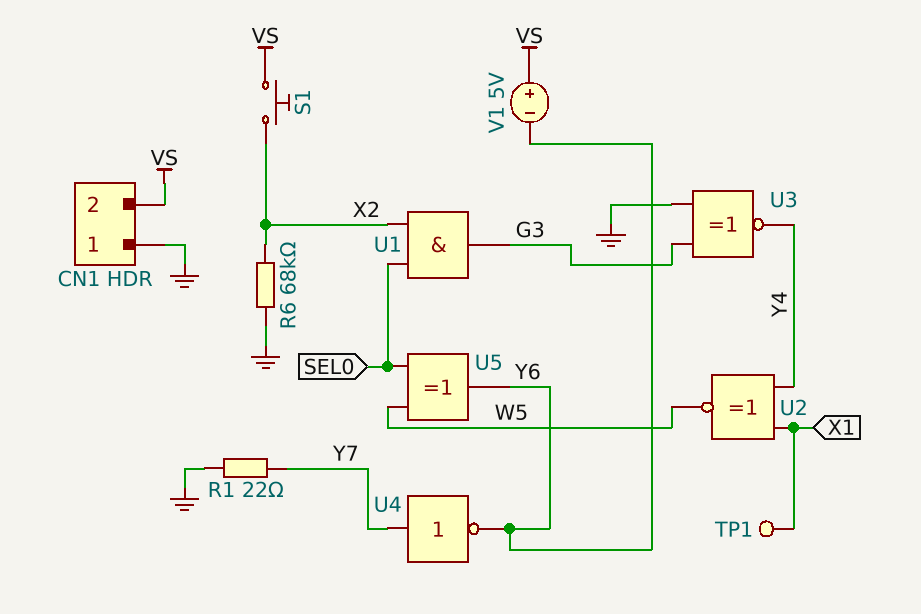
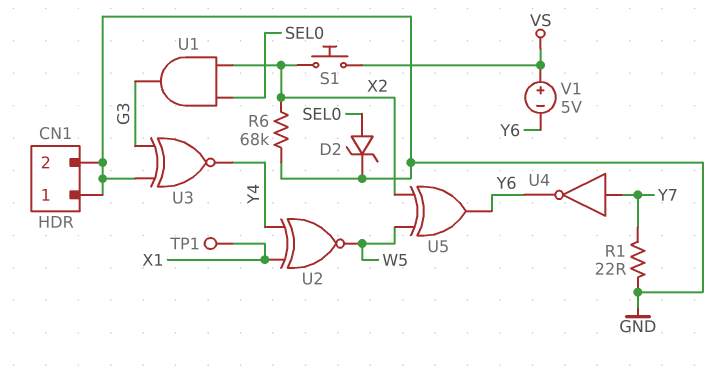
CN1 pin 2: VS -> GND
D2: none -> zener (A SEL0, K GND)
U5: XOR (in SEL0, in W5, out Y6) -> XOR (in W5, in X2, out Y6)

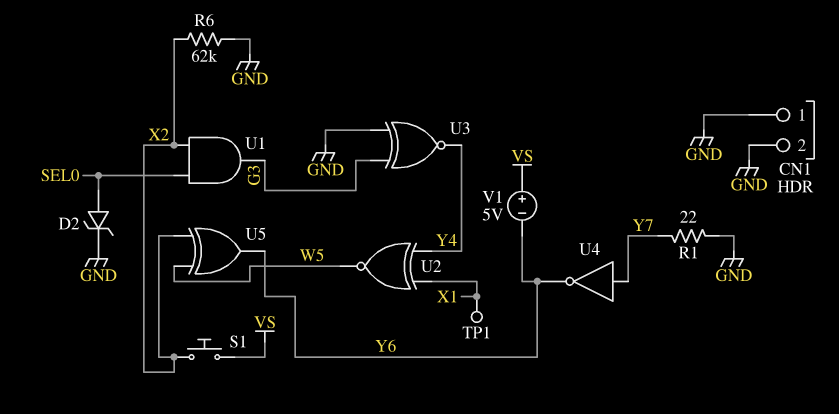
R6: 68k (GND, X2) -> 62k (GND, X2)

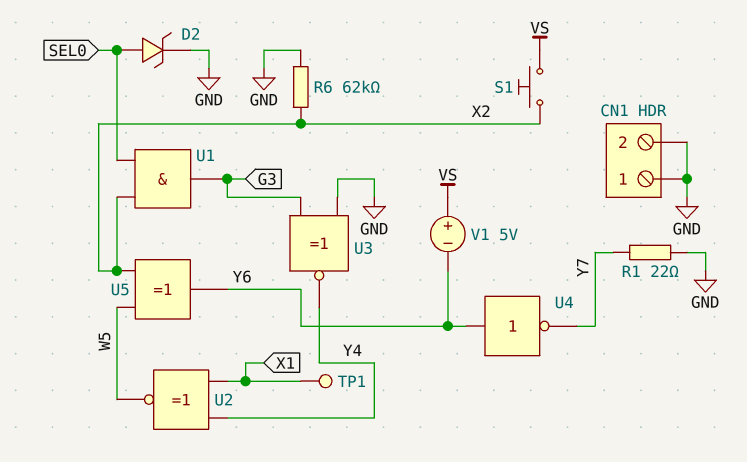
U4: NOT (in Y7, out Y6) -> NOT (in Y6, out Y7)

